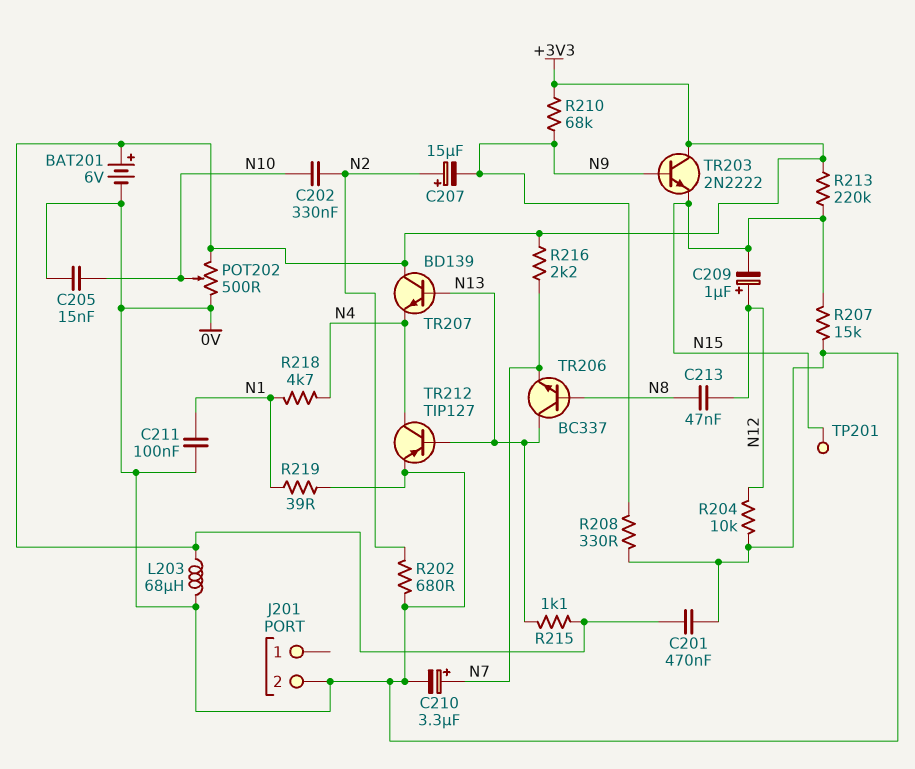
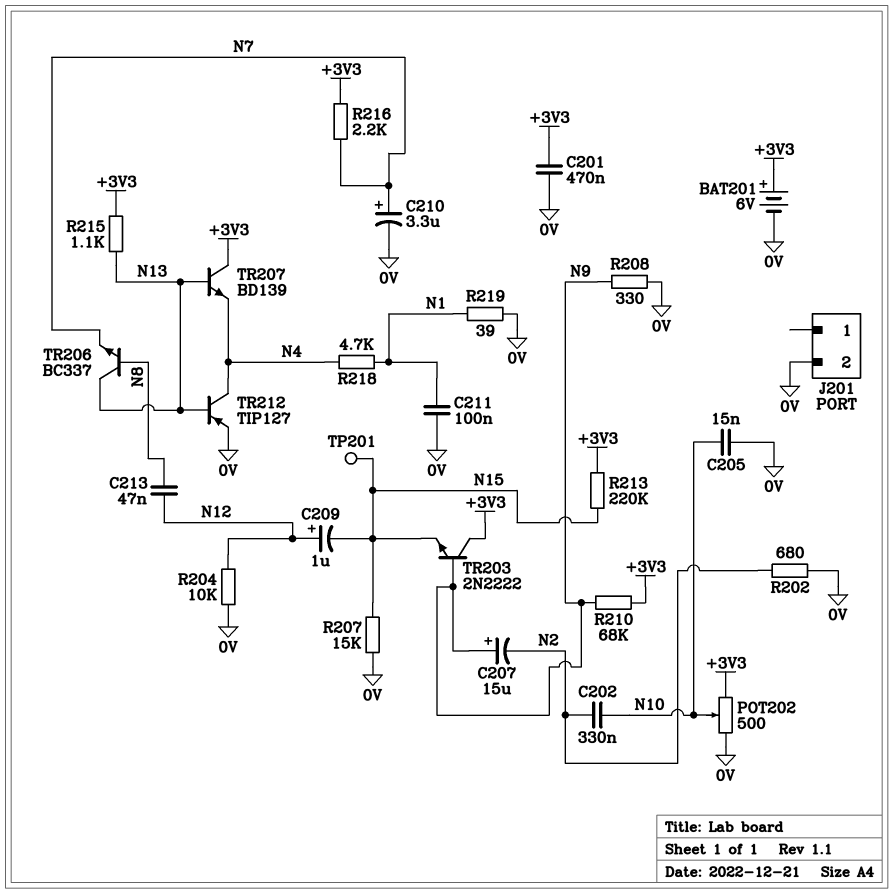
C207: 15uF (plus N2, minus N9) -> 15uF (plus N9, minus N2)
L203: 68uH (+3V3, 0V) -> none

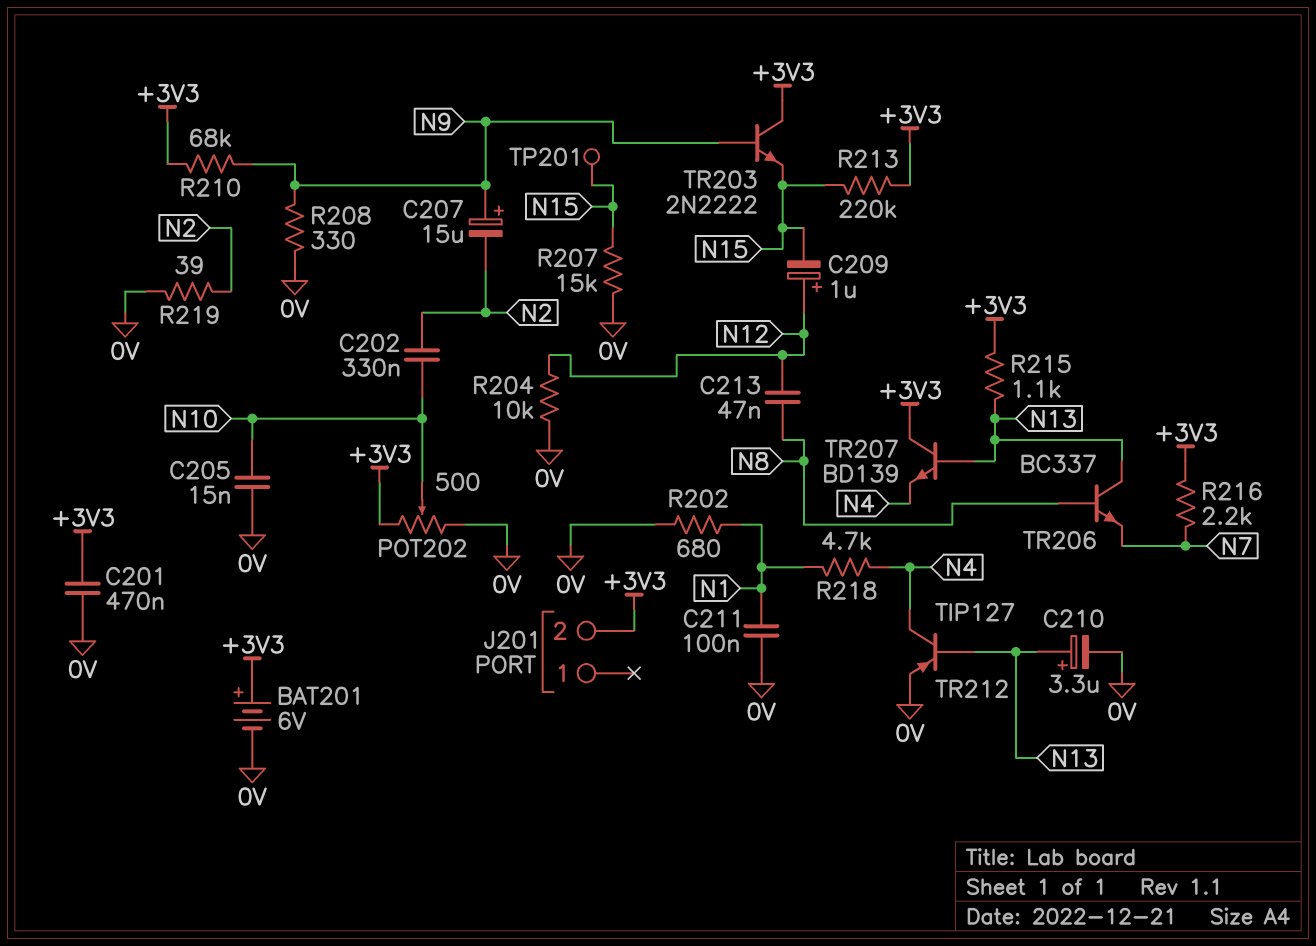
C210: 3.3uF (plus N7, minus 0V) -> 3.3uF (plus N13, minus 0V)
J201 pin 2: 0V -> +3V3
R202: 680 (0V, N2) -> 680 (0V, N1)
R219: 39 (0V, N1) -> 39 (0V, N2)

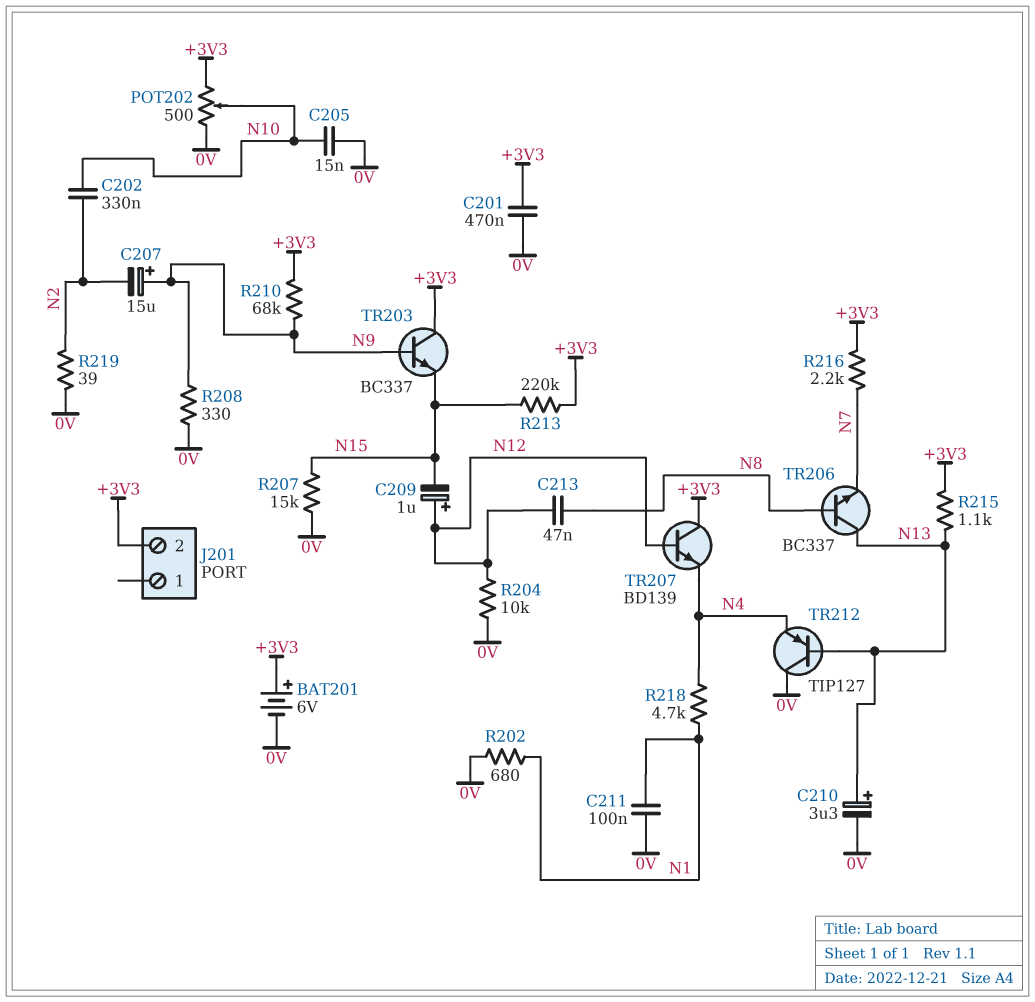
TP201: test point (N15) -> none
TR203: NPN 2N2222 (B N9, C +3V3, E N15) -> NPN BC337 (B N9, C +3V3, E N15)
TR207: NPN BD139 (B N13, C +3V3, E N4) -> NPN BD139 (B N12, C +3V3, E N4)
TR212: PNP TIP127 (B N13, C N4, E 0V) -> PNP TIP127 (B N13, C 0V, E N4)

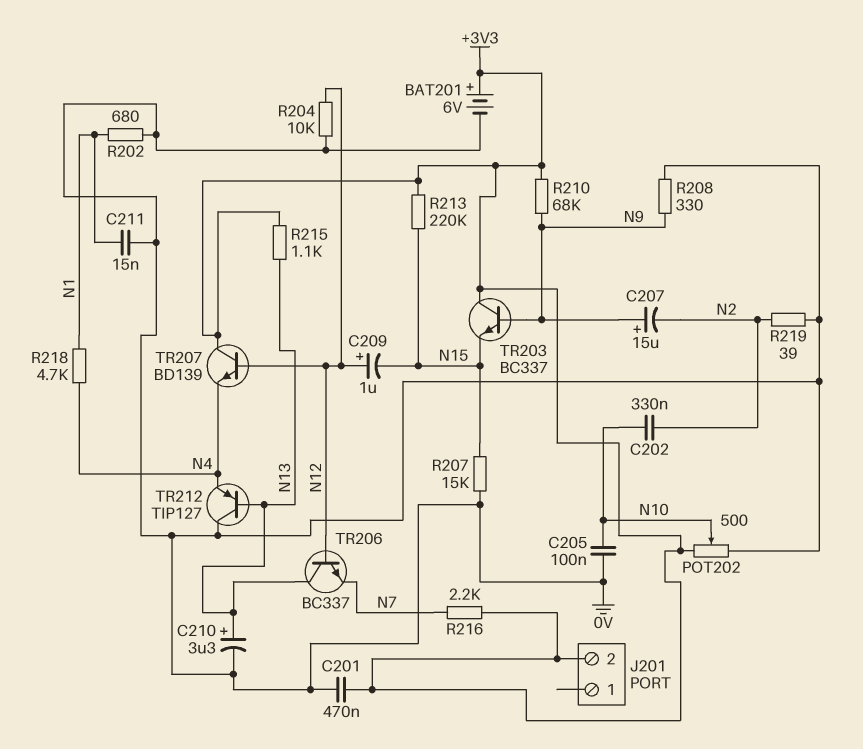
C205: 15nF (0V, N10) -> 100nF (0V, N10)
C211: 100nF (0V, N1) -> 15nF (0V, N1)
C213: 47nF (N8, N12) -> none
TR206: NPN BC337 (B N8, C N13, E N7) -> NPN BC337 (B N12, C N13, E N7)

